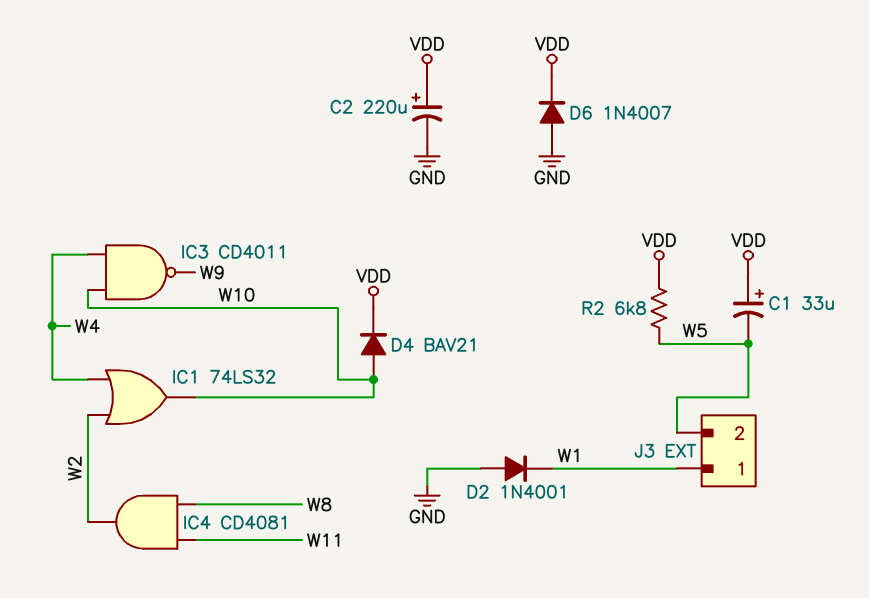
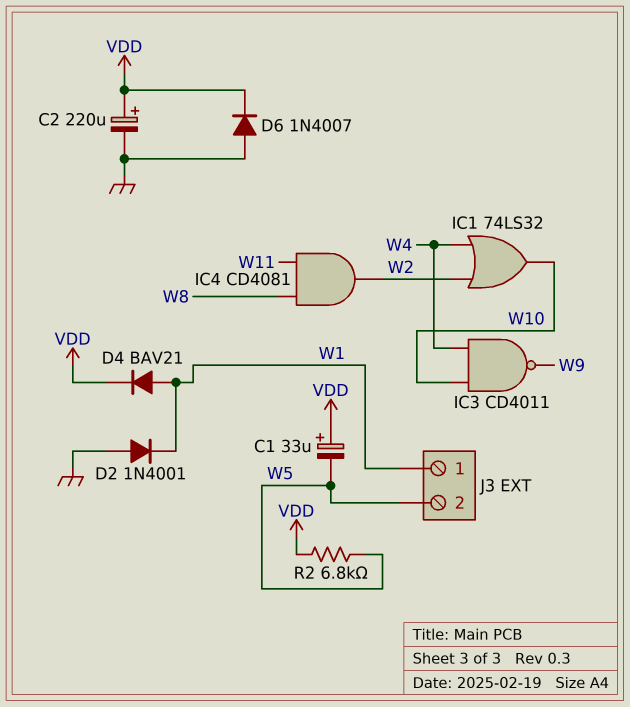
D4: diode BAV21 (A W10, K VDD) -> diode BAV21 (A W1, K VDD)

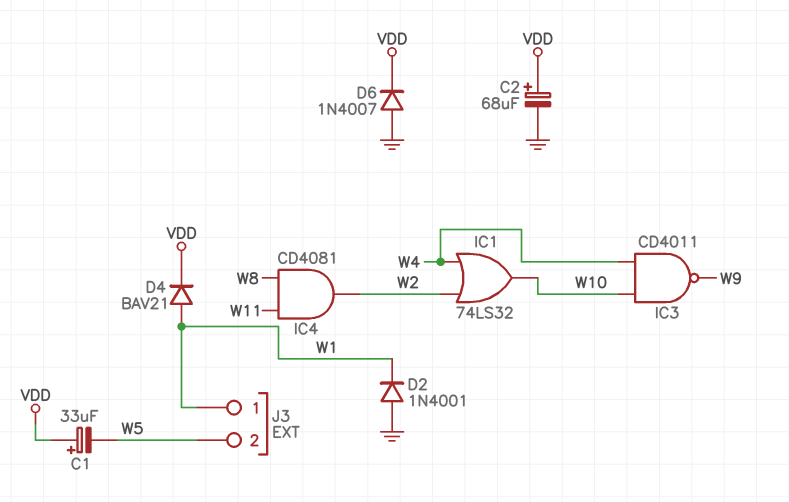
C2: 220uF (plus VDD, minus GND) -> 68uF (plus VDD, minus GND)
R2: 6.8k (VDD, W5) -> none

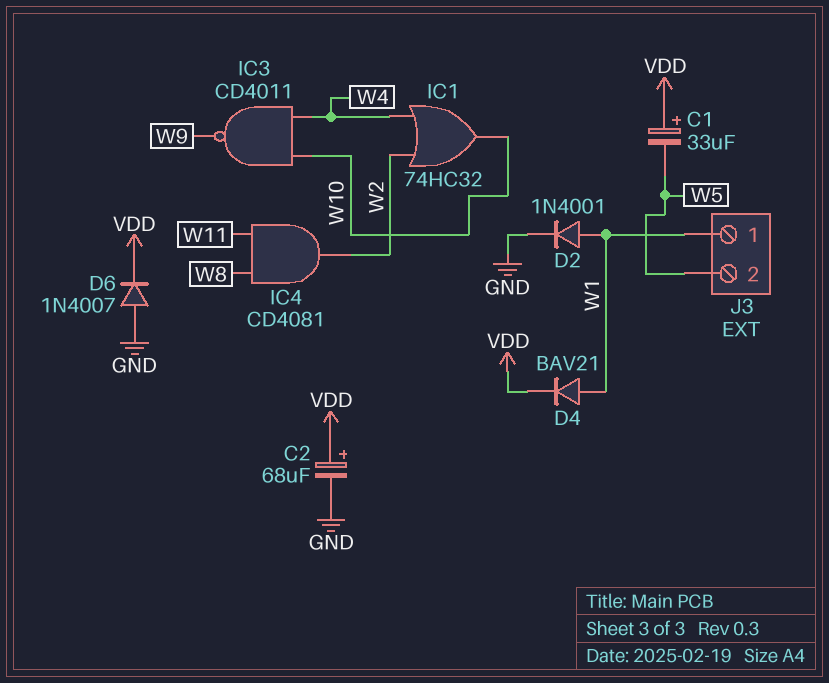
D2: diode 1N4001 (A GND, K W1) -> diode 1N4001 (A W1, K GND)
IC1: OR 74LS32 (in W2, in W4, out W10) -> OR 74HC32 (in W2, in W4, out W10)

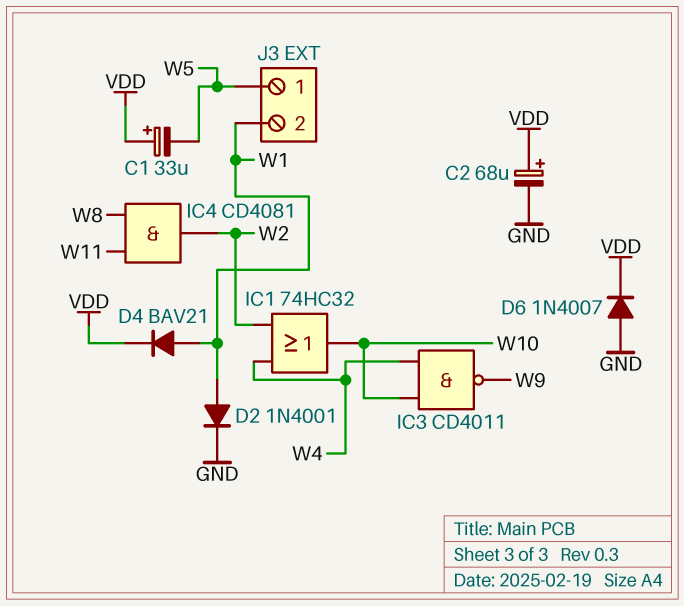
J3 pin 1: W1 -> W5
J3 pin 2: W5 -> W1

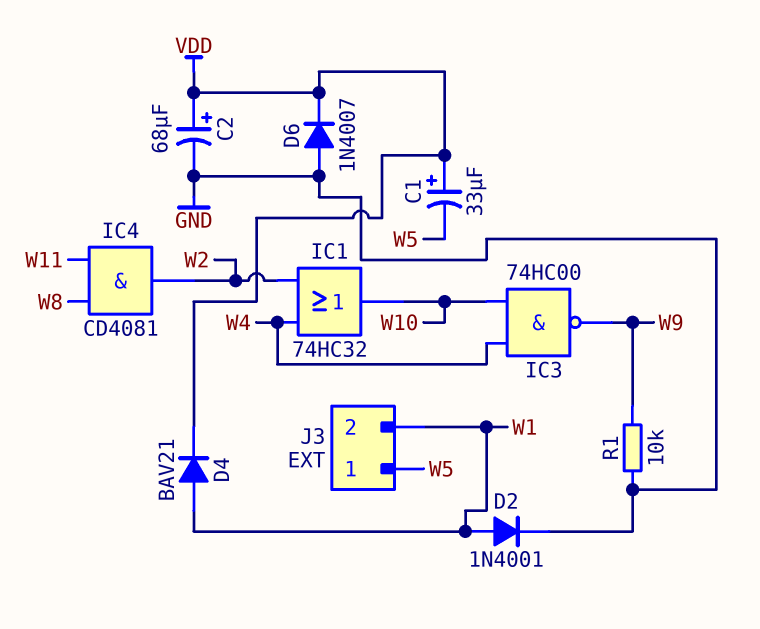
IC3: NAND CD4011 (in W4, in W10, out W9) -> NAND 74HC00 (in W4, in W10, out W9)
R1: none -> 10k (GND, W9)

